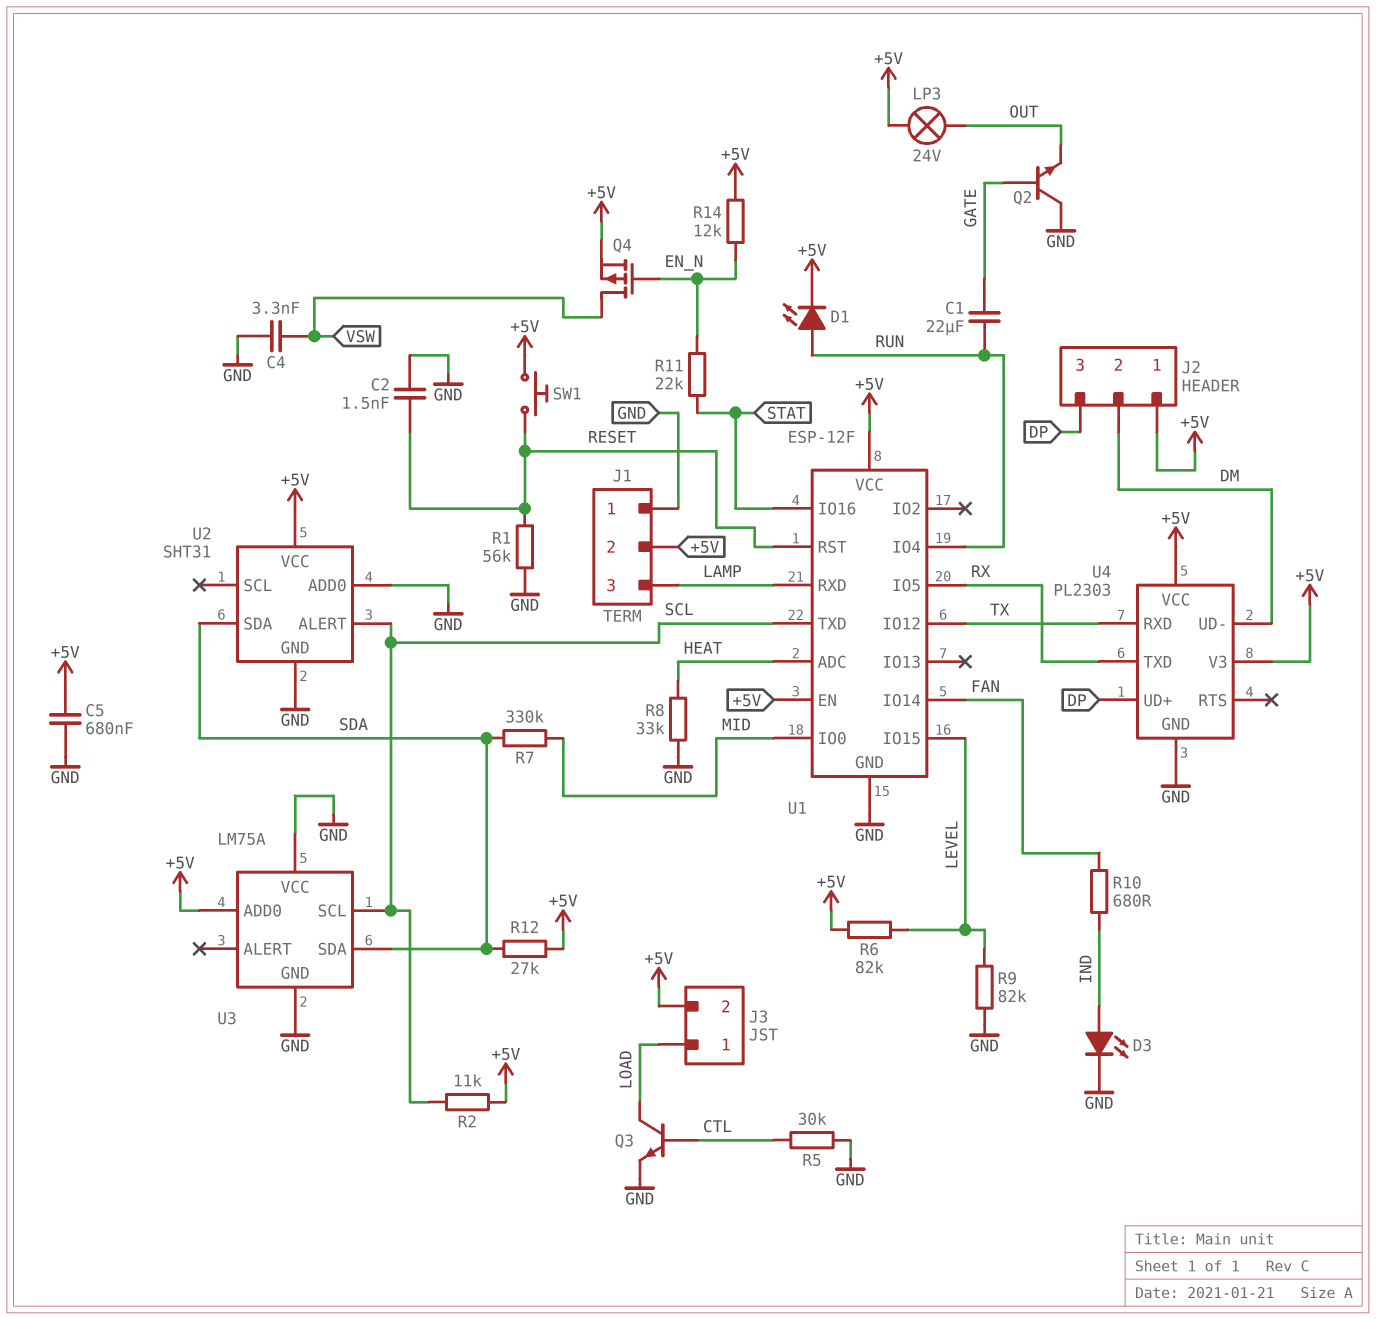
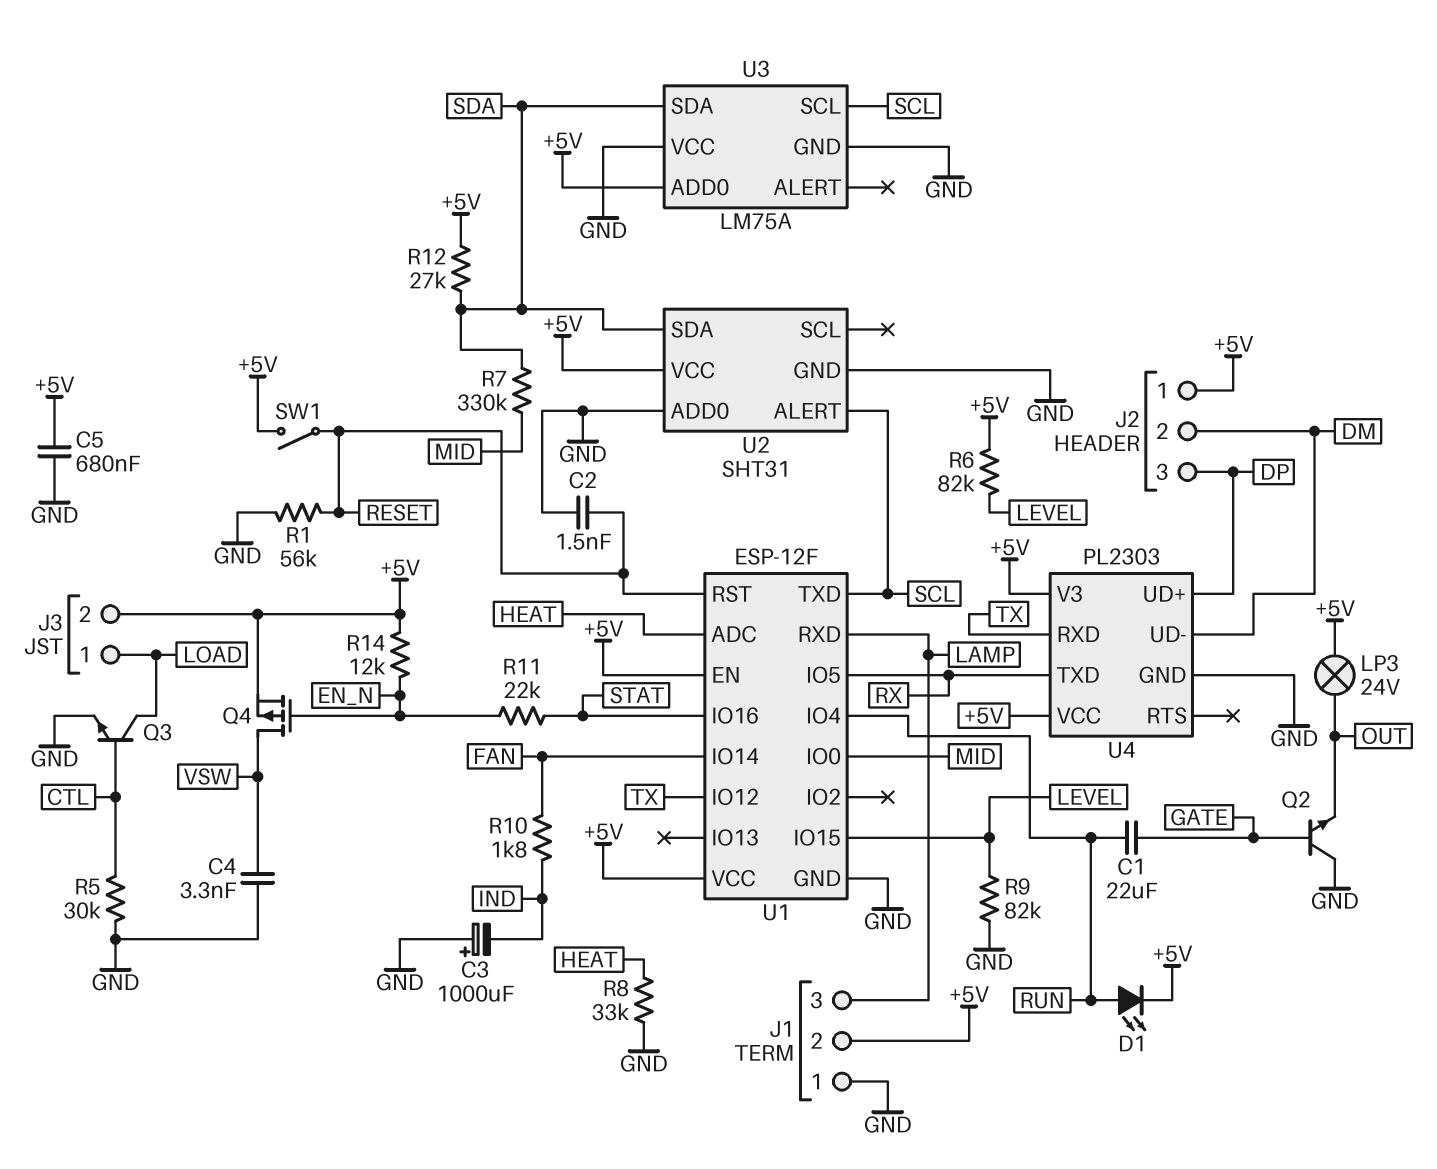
C3: none -> 1000uF (plus GND, minus IND)
D3: LED (A IND, K GND) -> none
R2: 11k (+5V, SCL) -> none
R10: 680 (FAN, IND) -> 1.8k (FAN, IND)
SW1: button (+5V, RESET) -> switch (+5V, RESET)

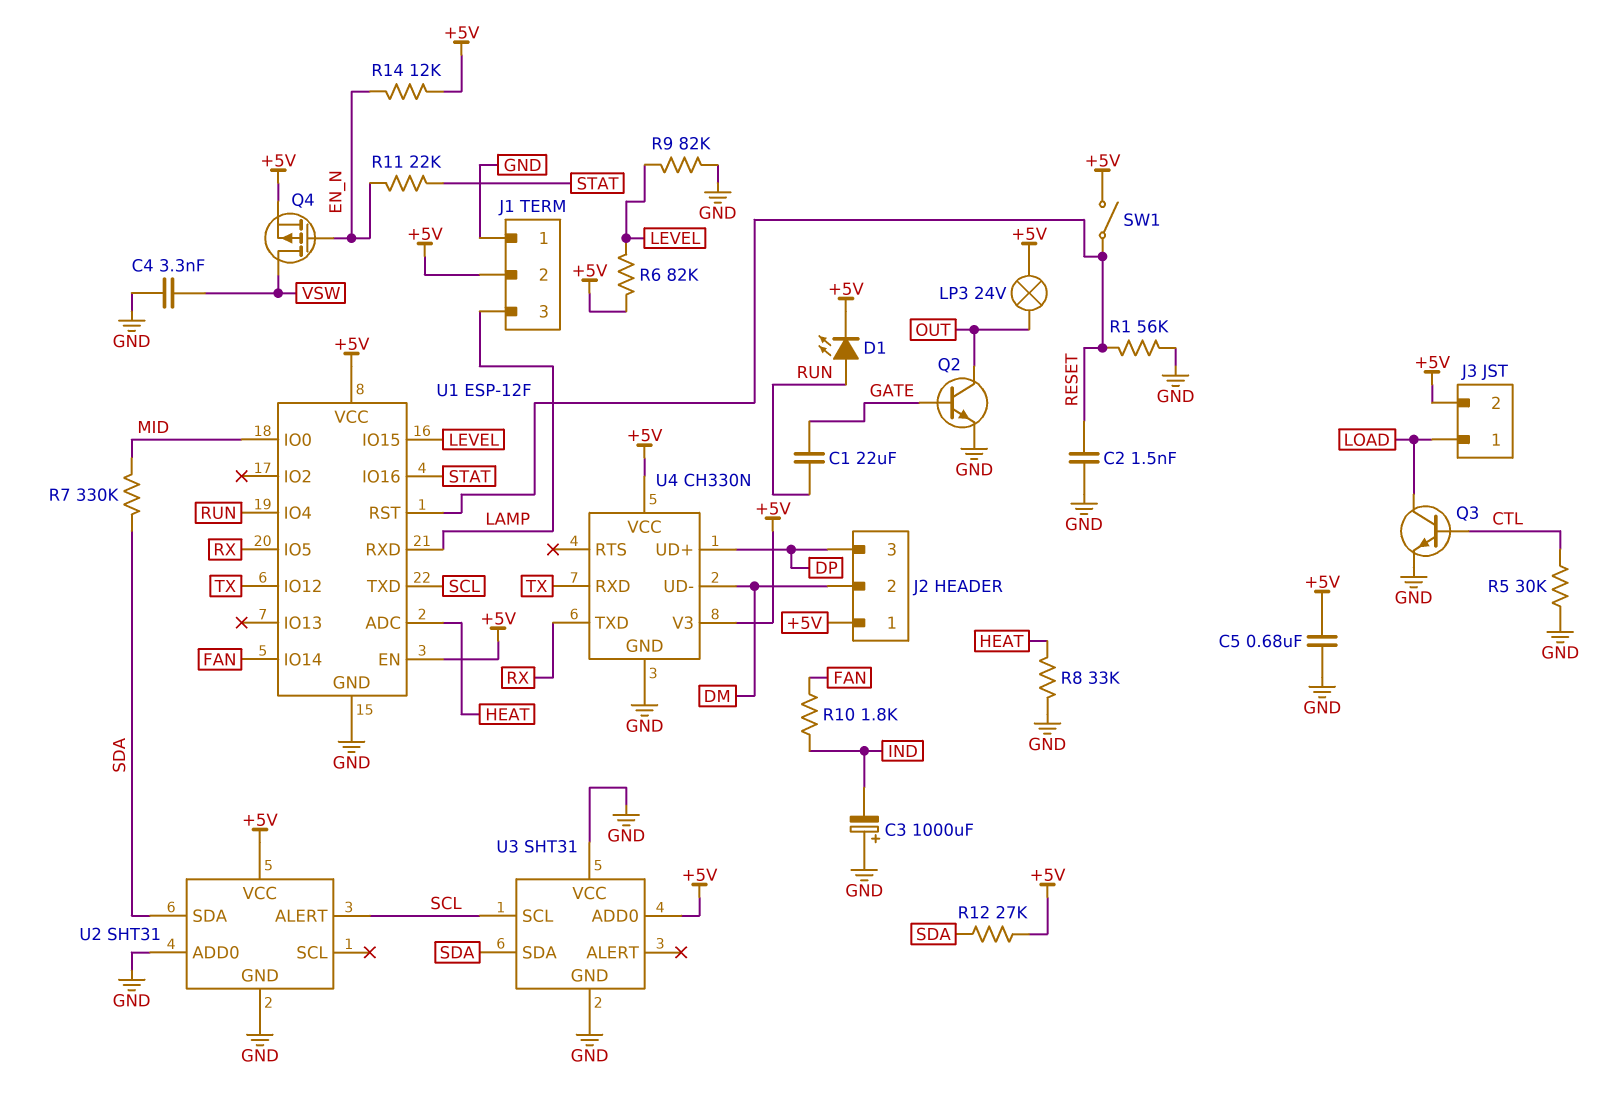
Q2: NPN (B GATE, C GND, E OUT) -> NPN (B GATE, C OUT, E GND)
U3: LM75A -> SHT31
U4: PL2303 -> CH330N

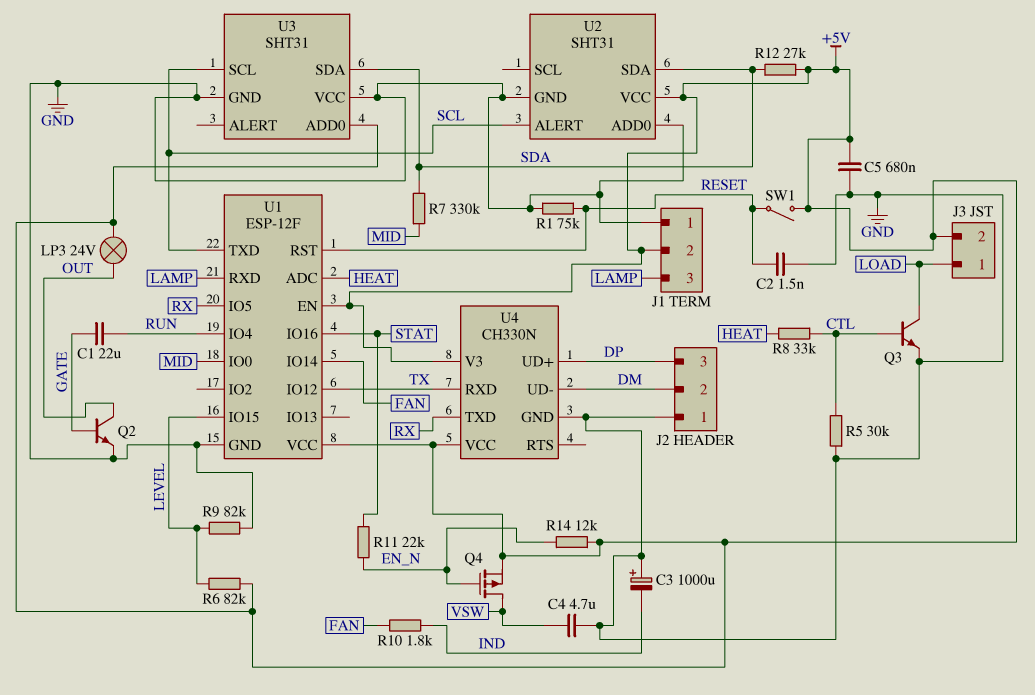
C4: 3.3nF (GND, VSW) -> 4.7uF (GND, VSW)
D1: LED (A RUN, K +5V) -> none
J2 pin 1: +5V -> GND
R1: 56k (GND, RESET) -> 75k (GND, RESET)
R8: 33k (GND, HEAT) -> 33k (CTL, HEAT)

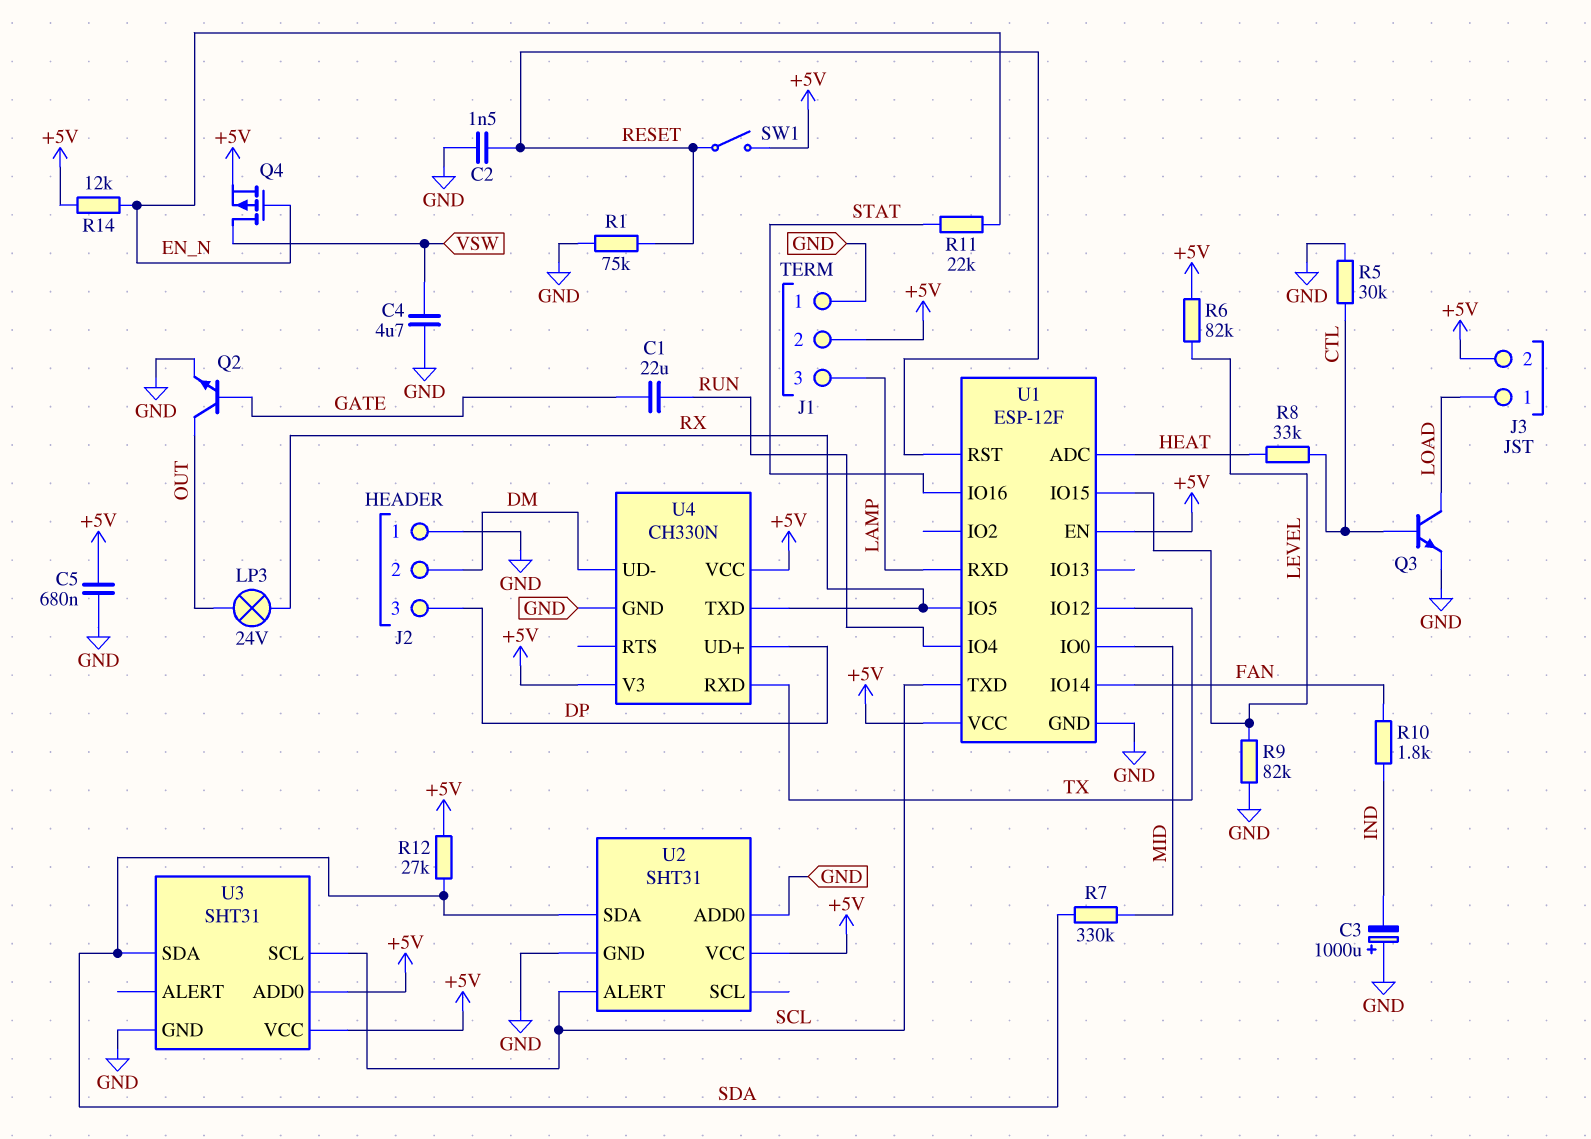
LP3: lamp 24V (+5V, OUT) -> lamp 24V (OUT, RX)
U3 pin VCC: GND -> +5V

